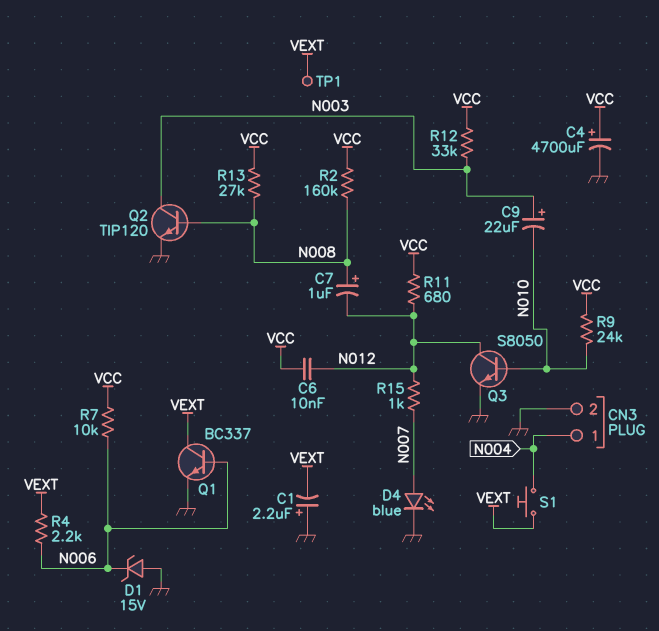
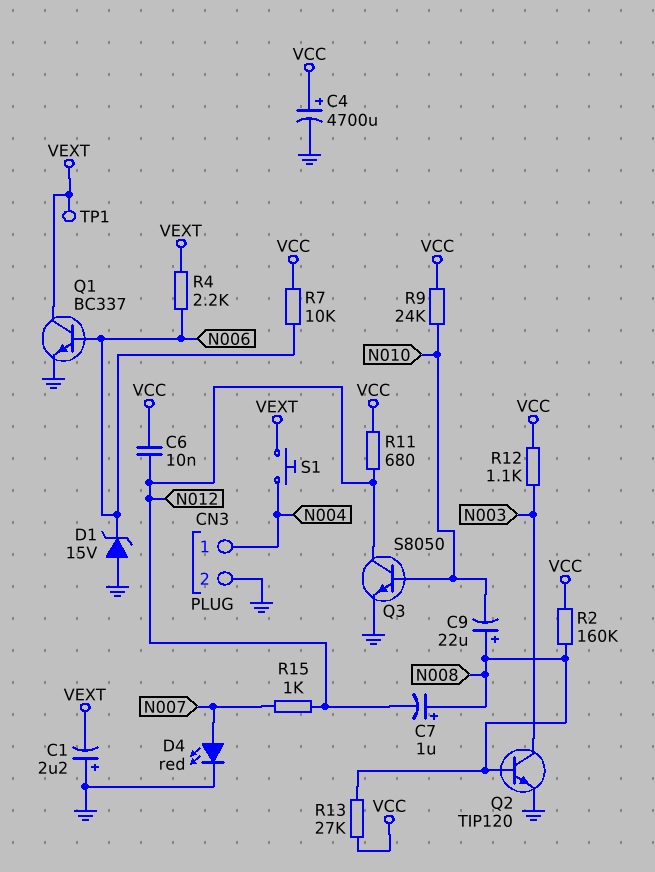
C9: 22uF (plus N003, minus N010) -> 22uF (plus N008, minus N010)
D4: LED blue (A N007, K GND) -> LED red (A N007, K GND)
R12: 33k (N003, VCC) -> 1.1k (N003, VCC)

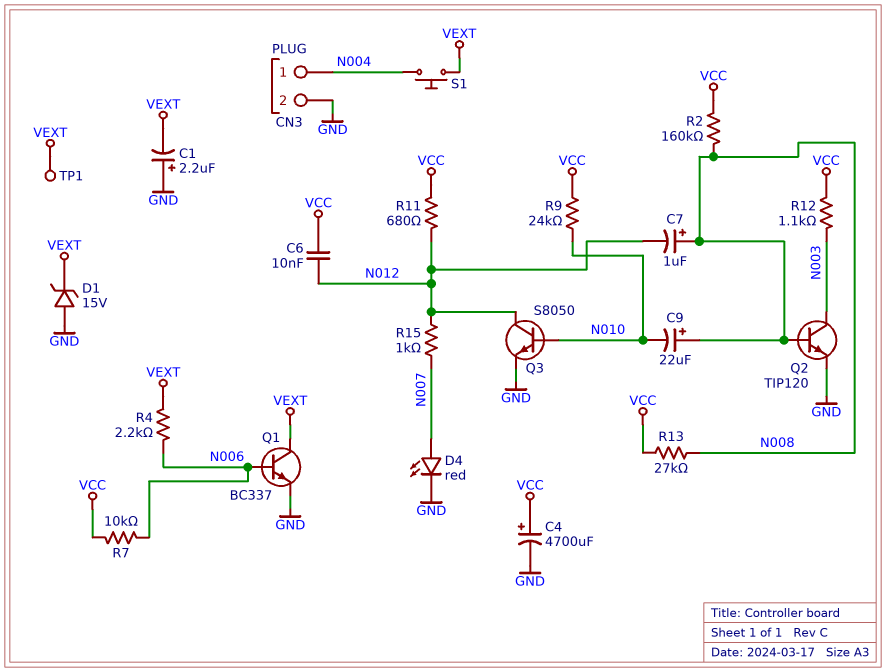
D1: zener 15V (A GND, K N006) -> zener 15V (A GND, K VEXT)

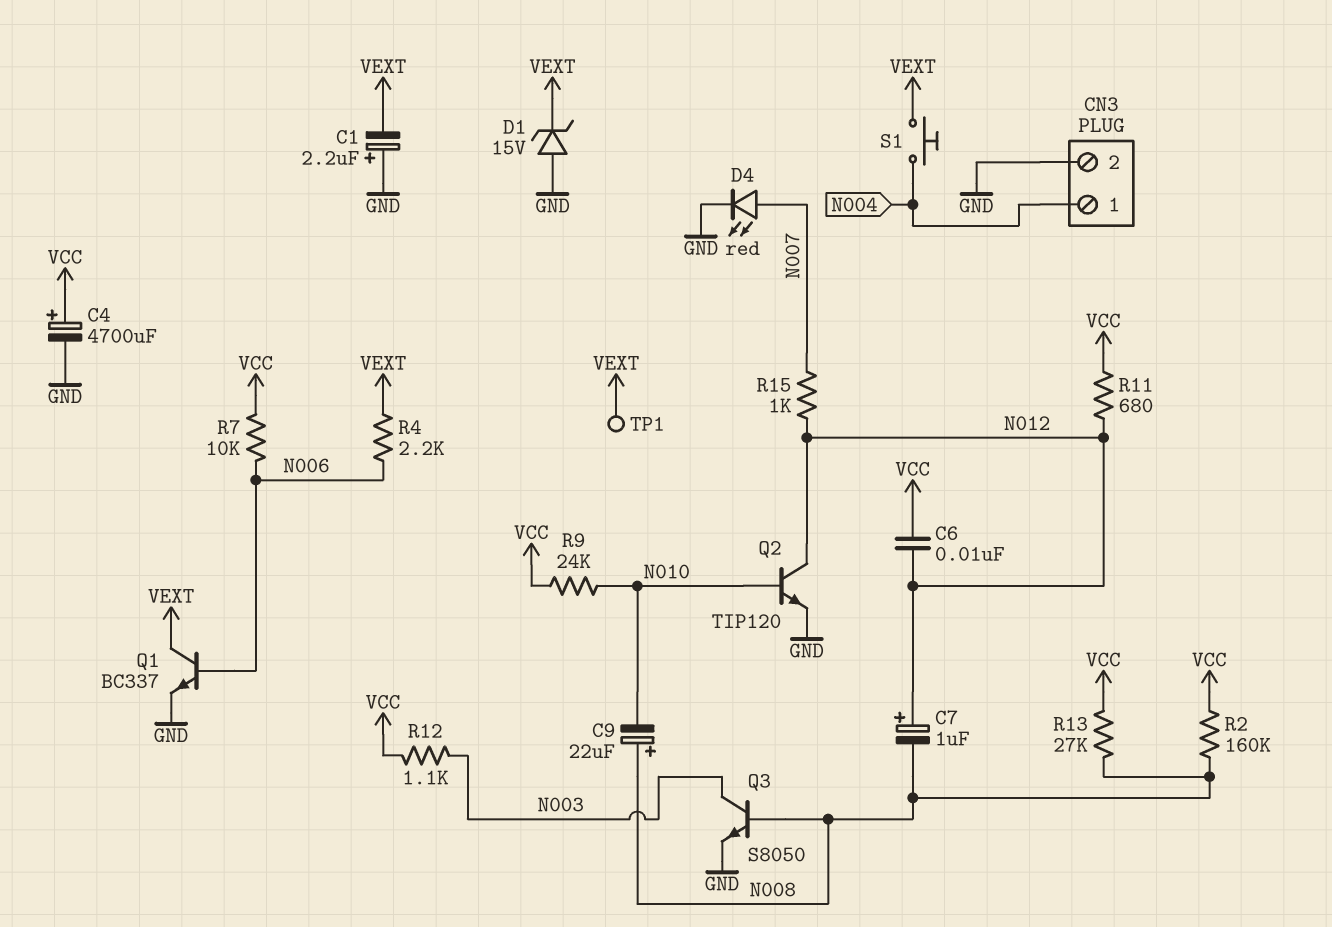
C7: 1uF (plus N008, minus N012) -> 1uF (plus N012, minus N008)
Q2: NPN TIP120 (B N008, C N003, E GND) -> NPN TIP120 (B N010, C N012, E GND)
Q3: NPN S8050 (B N010, C N012, E GND) -> NPN S8050 (B N008, C N003, E GND)

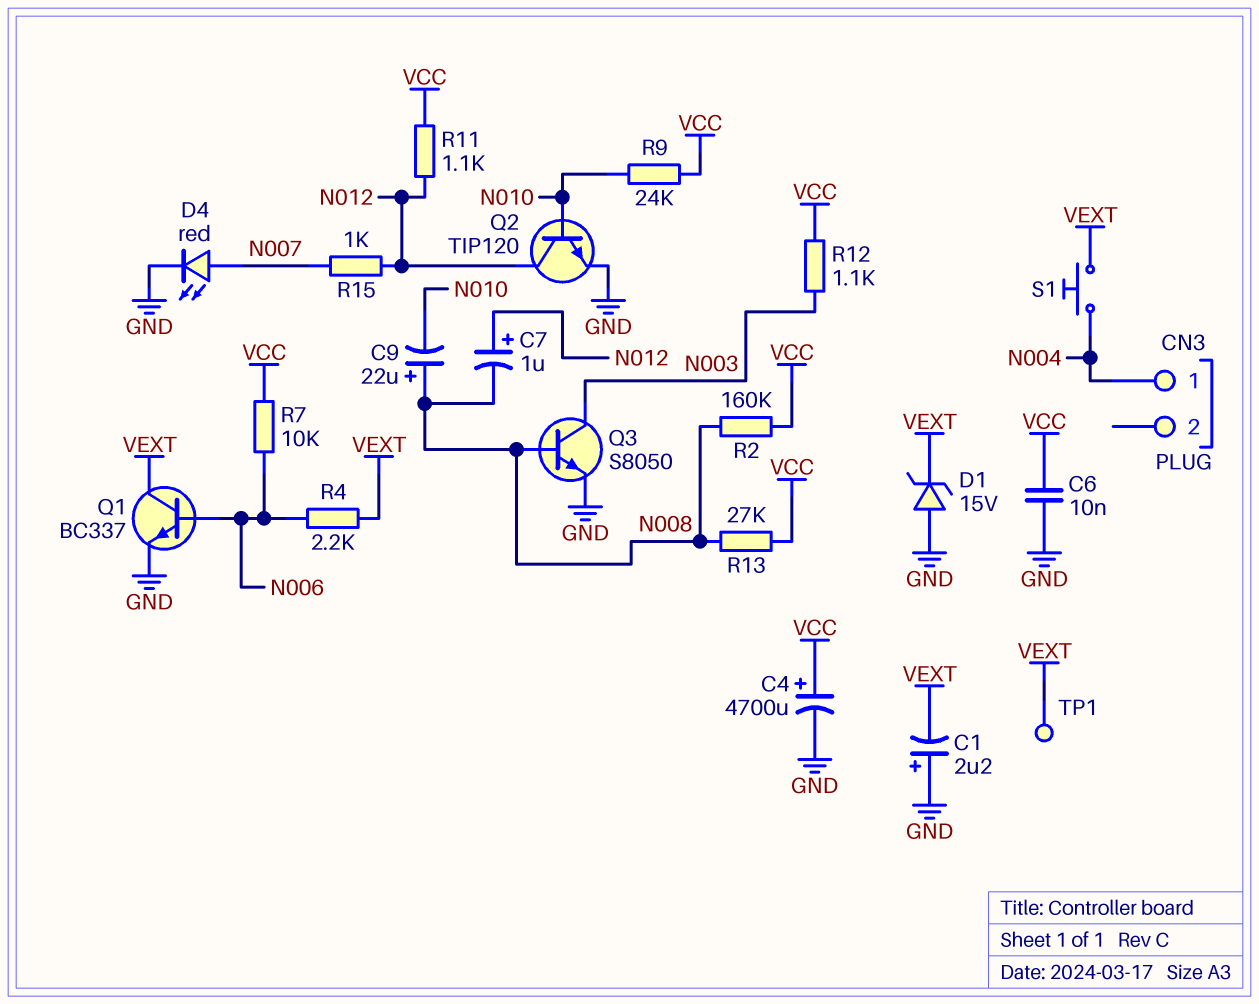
C6: 10nF (N012, VCC) -> 10nF (GND, VCC)
CN3 pin 2: GND -> none
R11: 680 (N012, VCC) -> 1.1k (N012, VCC)

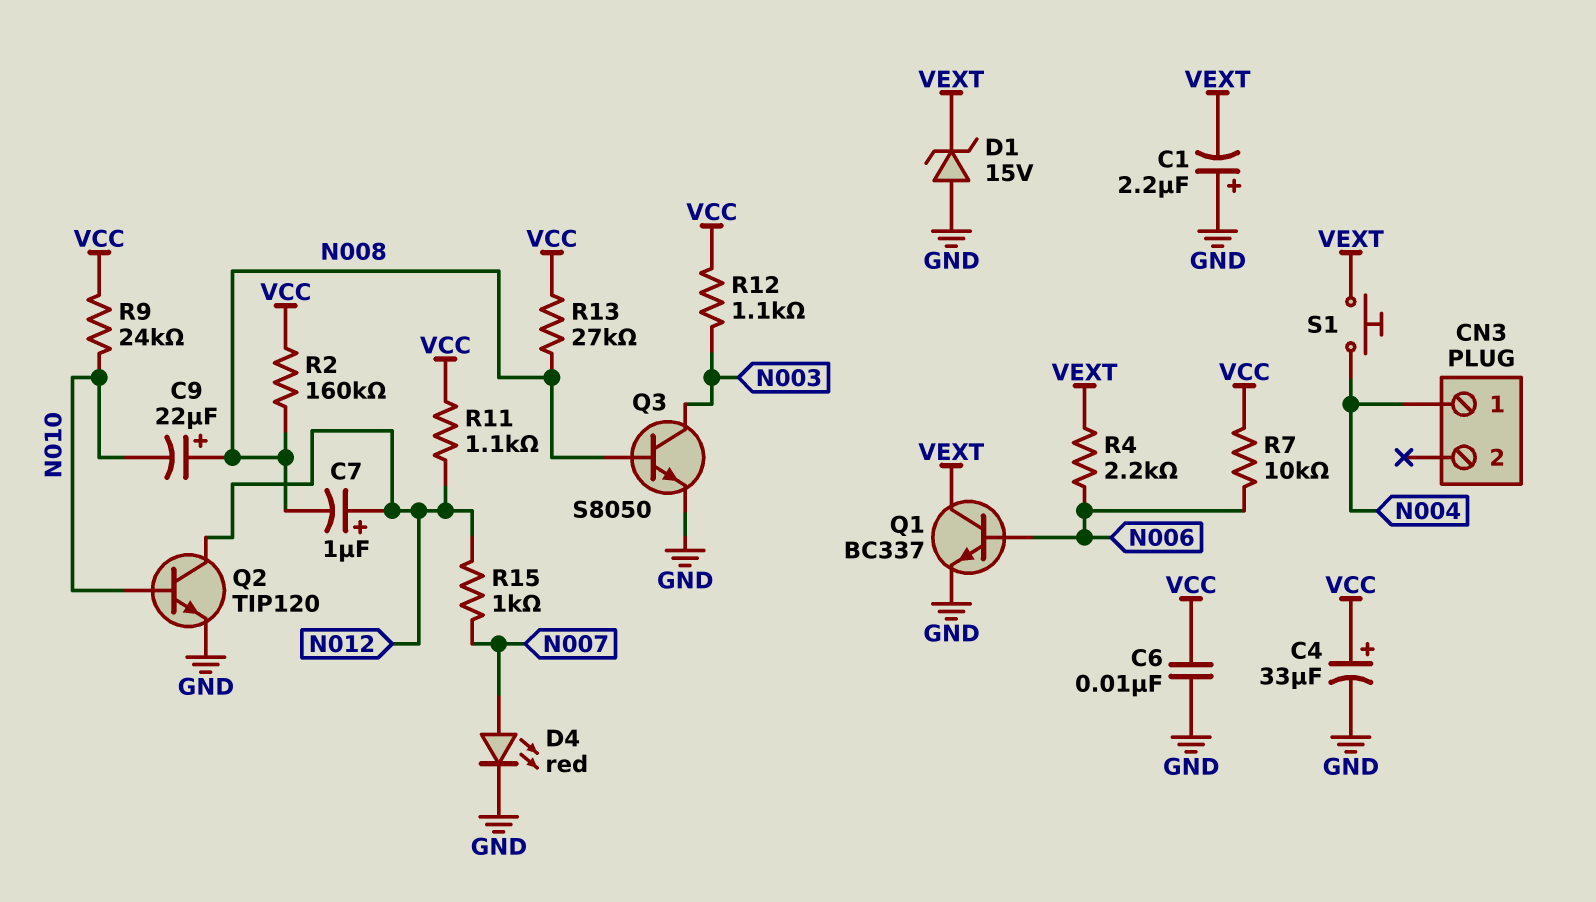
C4: 4700uF (plus VCC, minus GND) -> 33uF (plus VCC, minus GND)
TP1: test point (VEXT) -> none

